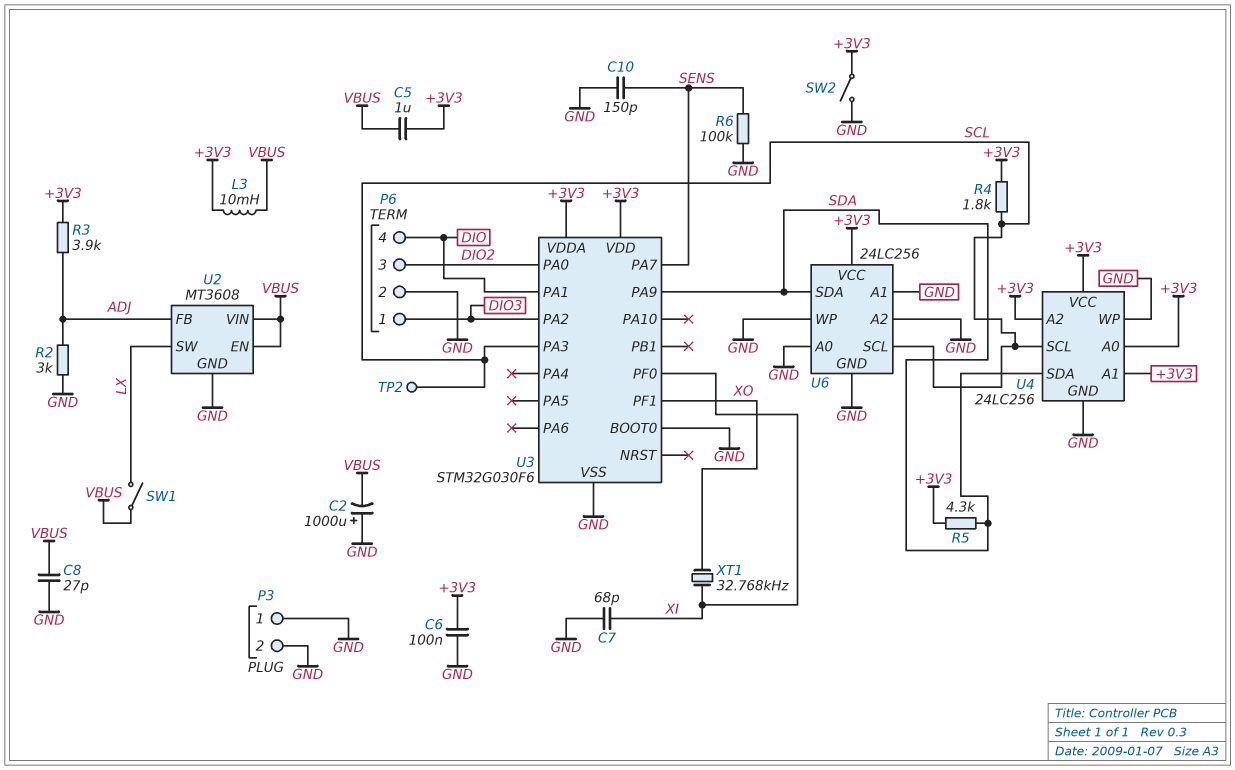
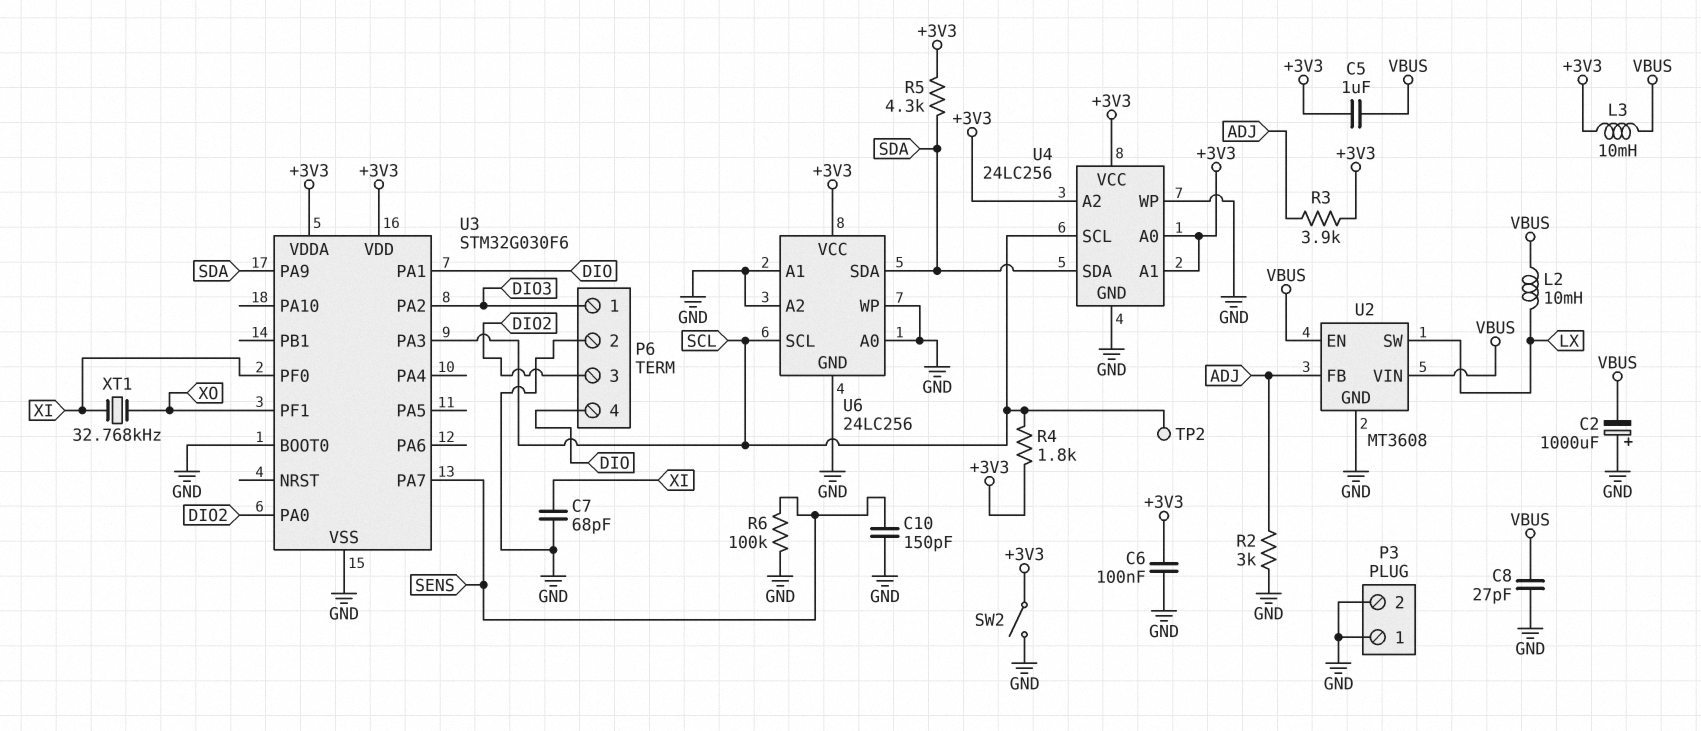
L2: none -> 10mH (LX, VBUS)
SW1: switch (LX, VBUS) -> none

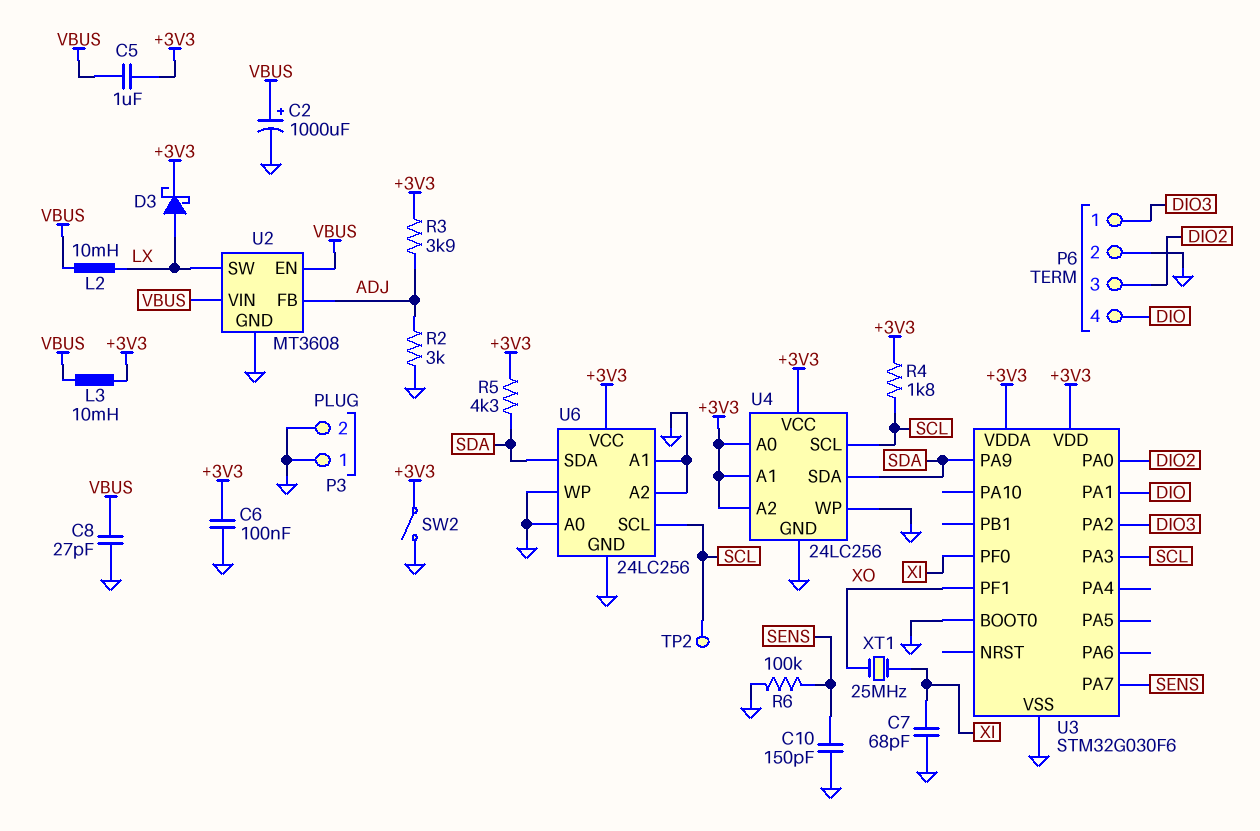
C2: 1000uF (plus GND, minus VBUS) -> 1000uF (plus VBUS, minus GND)
D3: none -> schottky (A LX, K +3V3)
XT1: 32.768kHz (XI, XO) -> 25MHz (XI, XO)

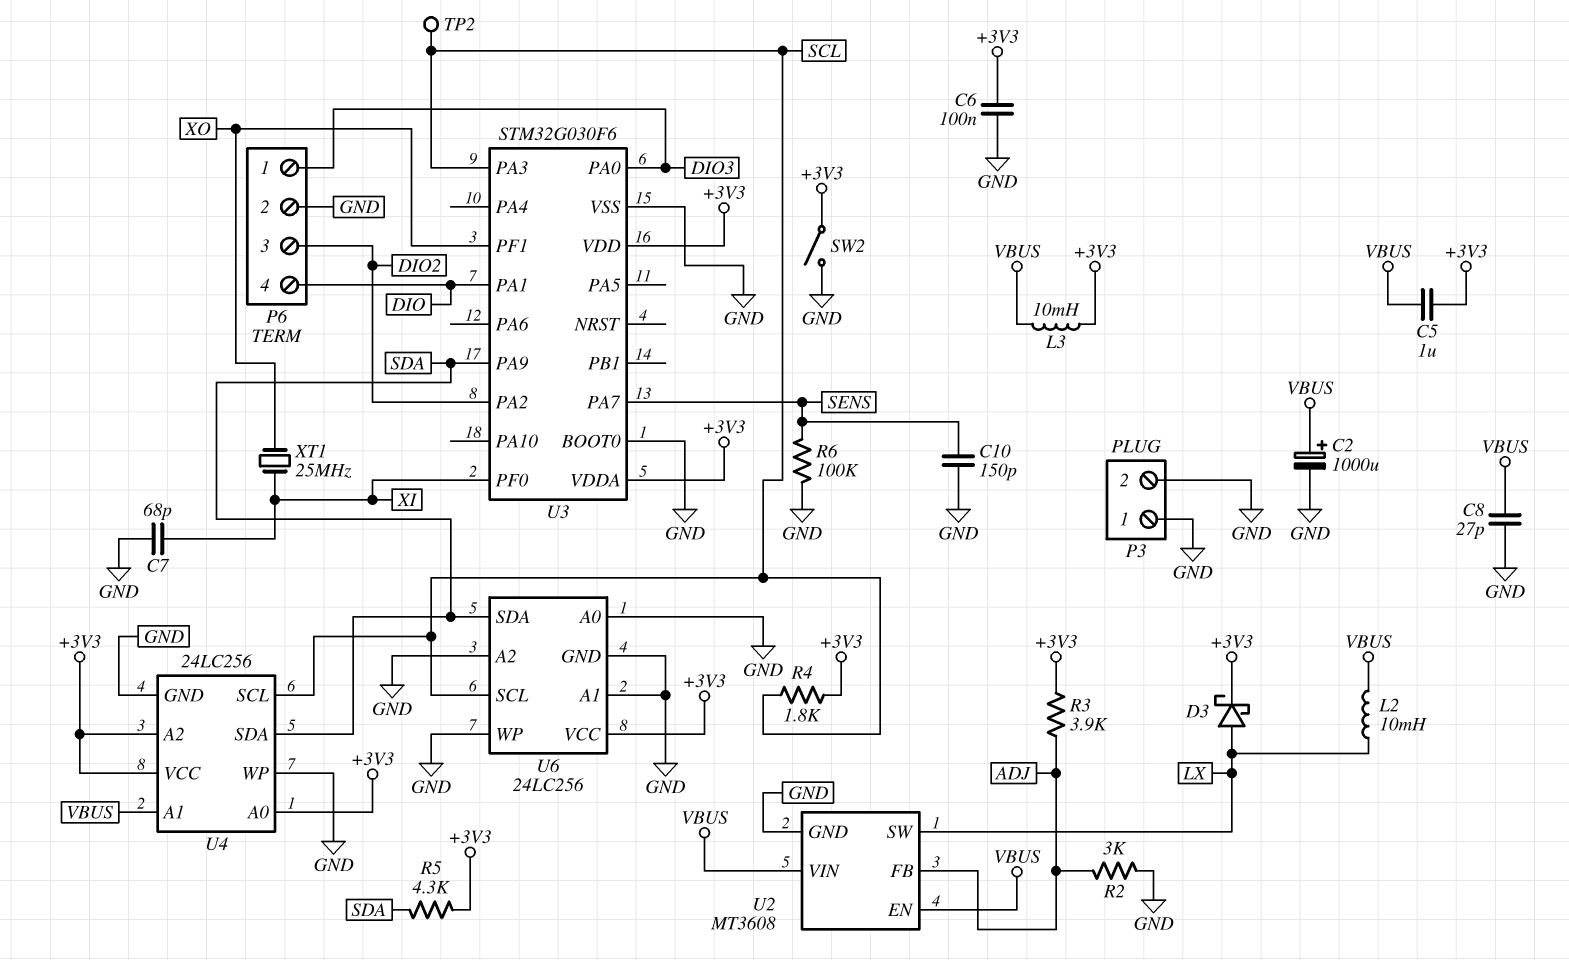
U3 pin PA0: DIO2 -> DIO3
U3 pin PA2: DIO3 -> DIO2
U4 pin A1: +3V3 -> VBUS

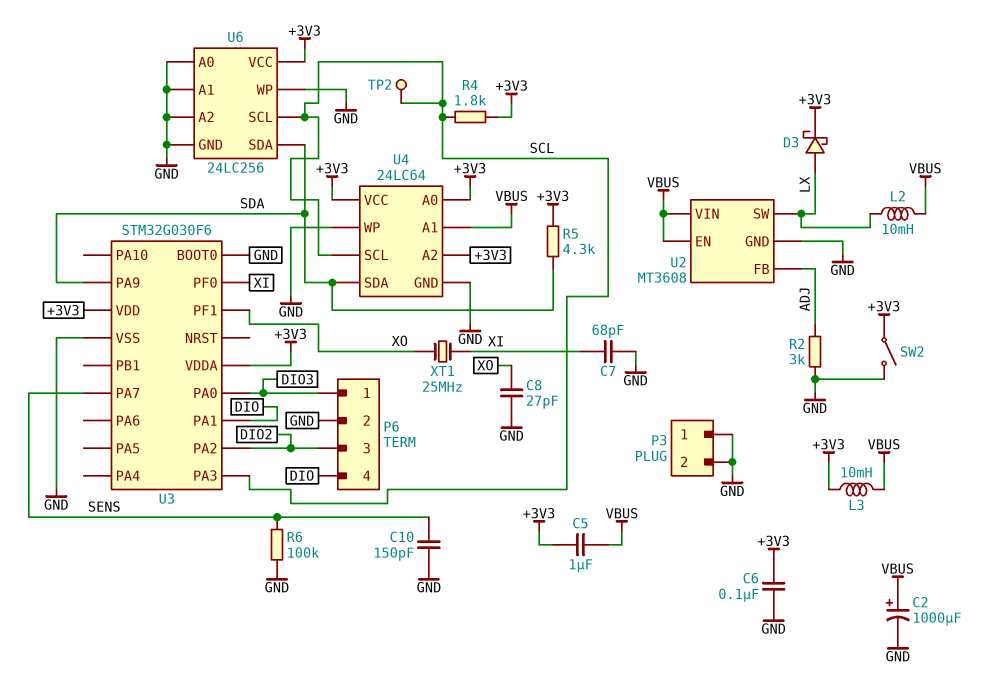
C8: 27pF (GND, VBUS) -> 27pF (GND, XO)
R3: 3.9k (+3V3, ADJ) -> none
U4: 24LC256 -> 24LC64

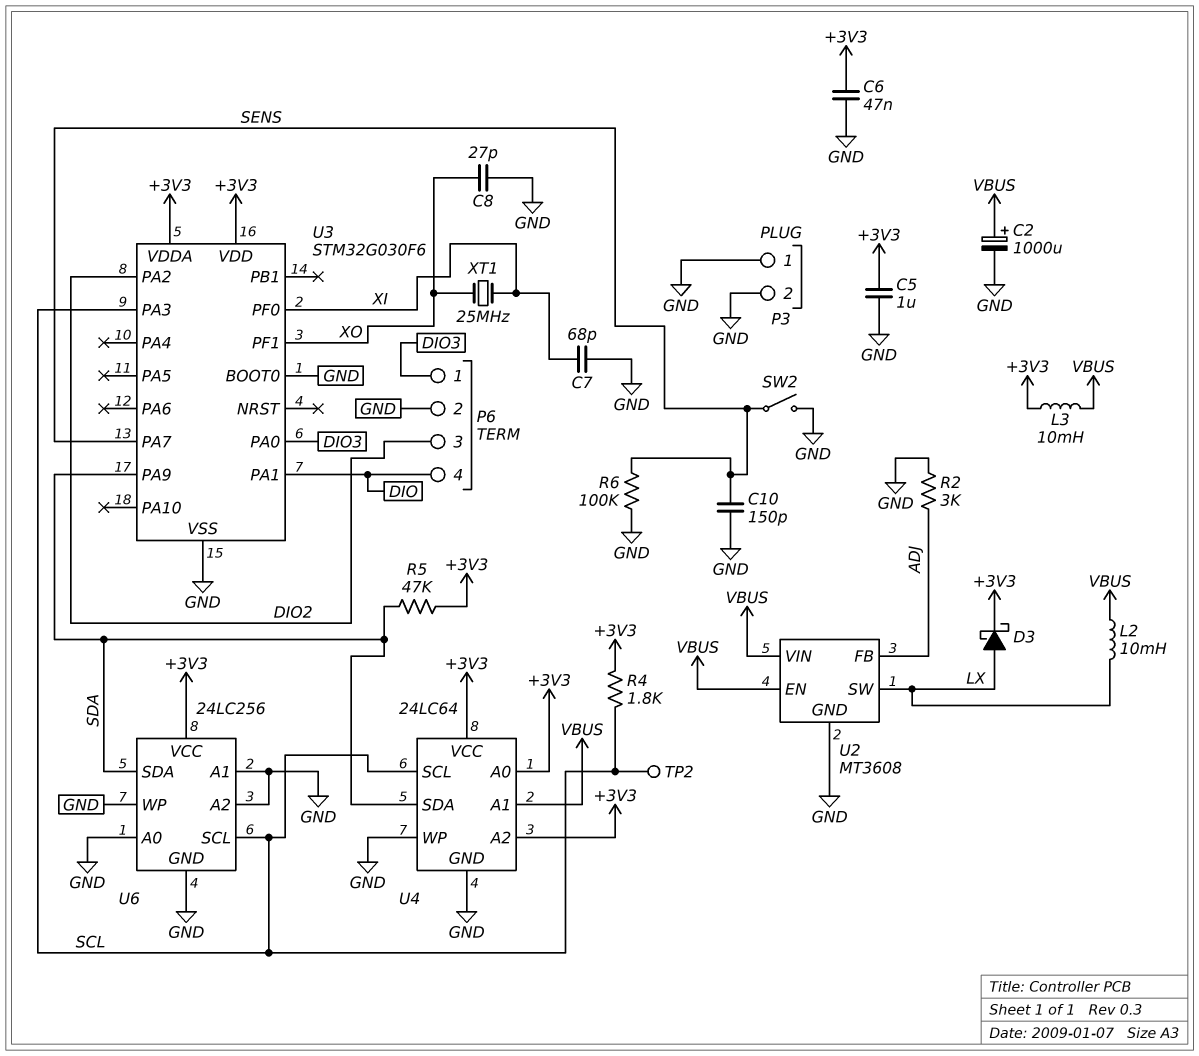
C5: 1uF (+3V3, VBUS) -> 1uF (+3V3, GND)
C6: 100nF (+3V3, GND) -> 47nF (+3V3, GND)
R5: 4.3k (+3V3, SDA) -> 47k (+3V3, SDA)
SW2: switch (+3V3, GND) -> switch (GND, SENS)

